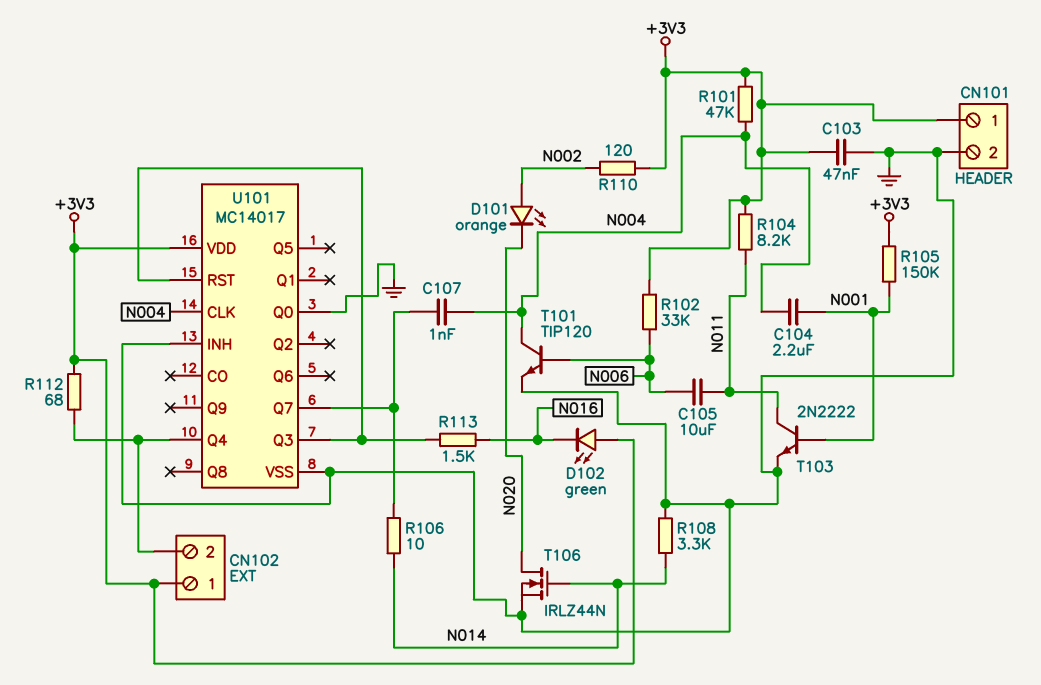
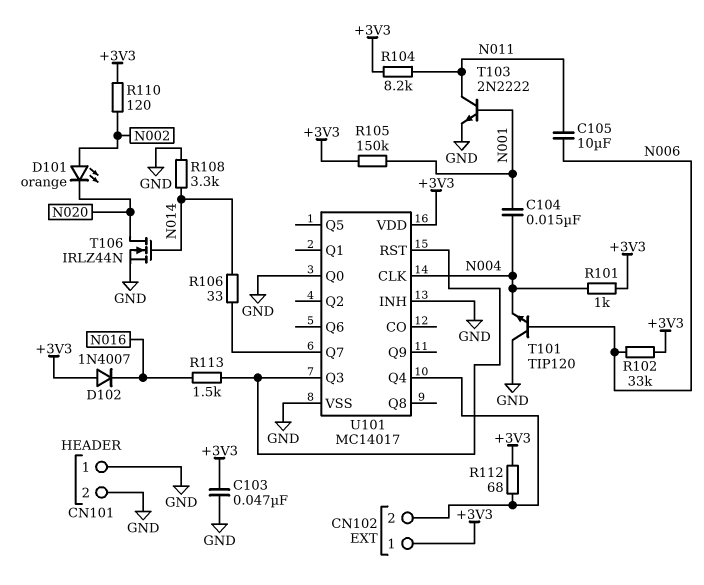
C104: 2.2uF (N001, N004) -> 15nF (N001, N004)
C107: 1nF (N004, U101/Q7) -> none
CN101 pin 1: +3V3 -> GND
D102: LED green (A +3V3, K N016) -> diode 1N4007 (A +3V3, K N016)
R101: 47k (+3V3, N004) -> 1k (+3V3, N004)
R106: 10 (N014, U101/Q7) -> 33 (N014, U101/Q7)
T101: NPN TIP120 (B N006, C N004, E GND) -> NPN TIP120 (B N006, C GND, E N004)

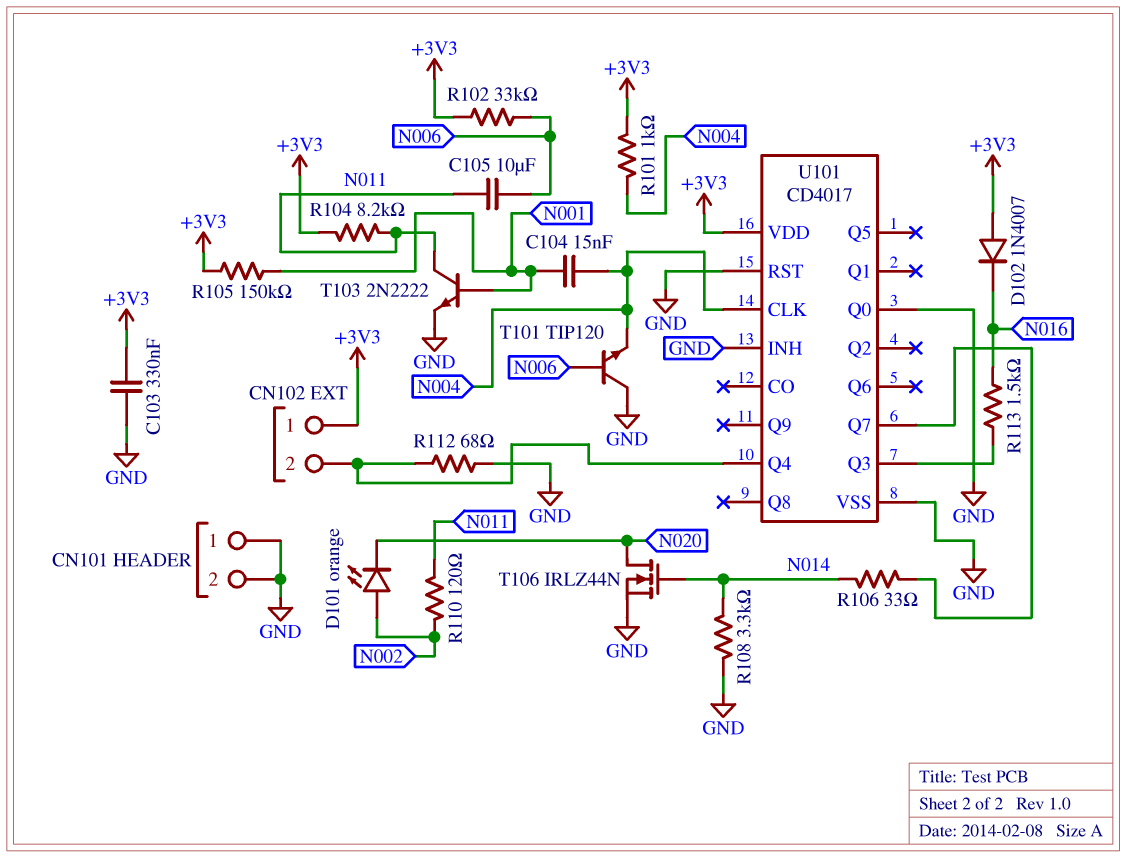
C103: 47nF (+3V3, GND) -> 330nF (+3V3, GND)
R110: 120 (+3V3, N002) -> 120 (N002, N011)
R112: 68 (+3V3, CN102/2) -> 68 (CN102/2, GND)
U101: MC14017 -> CD4017
U101 pin RST: U101/Q3 -> GND

